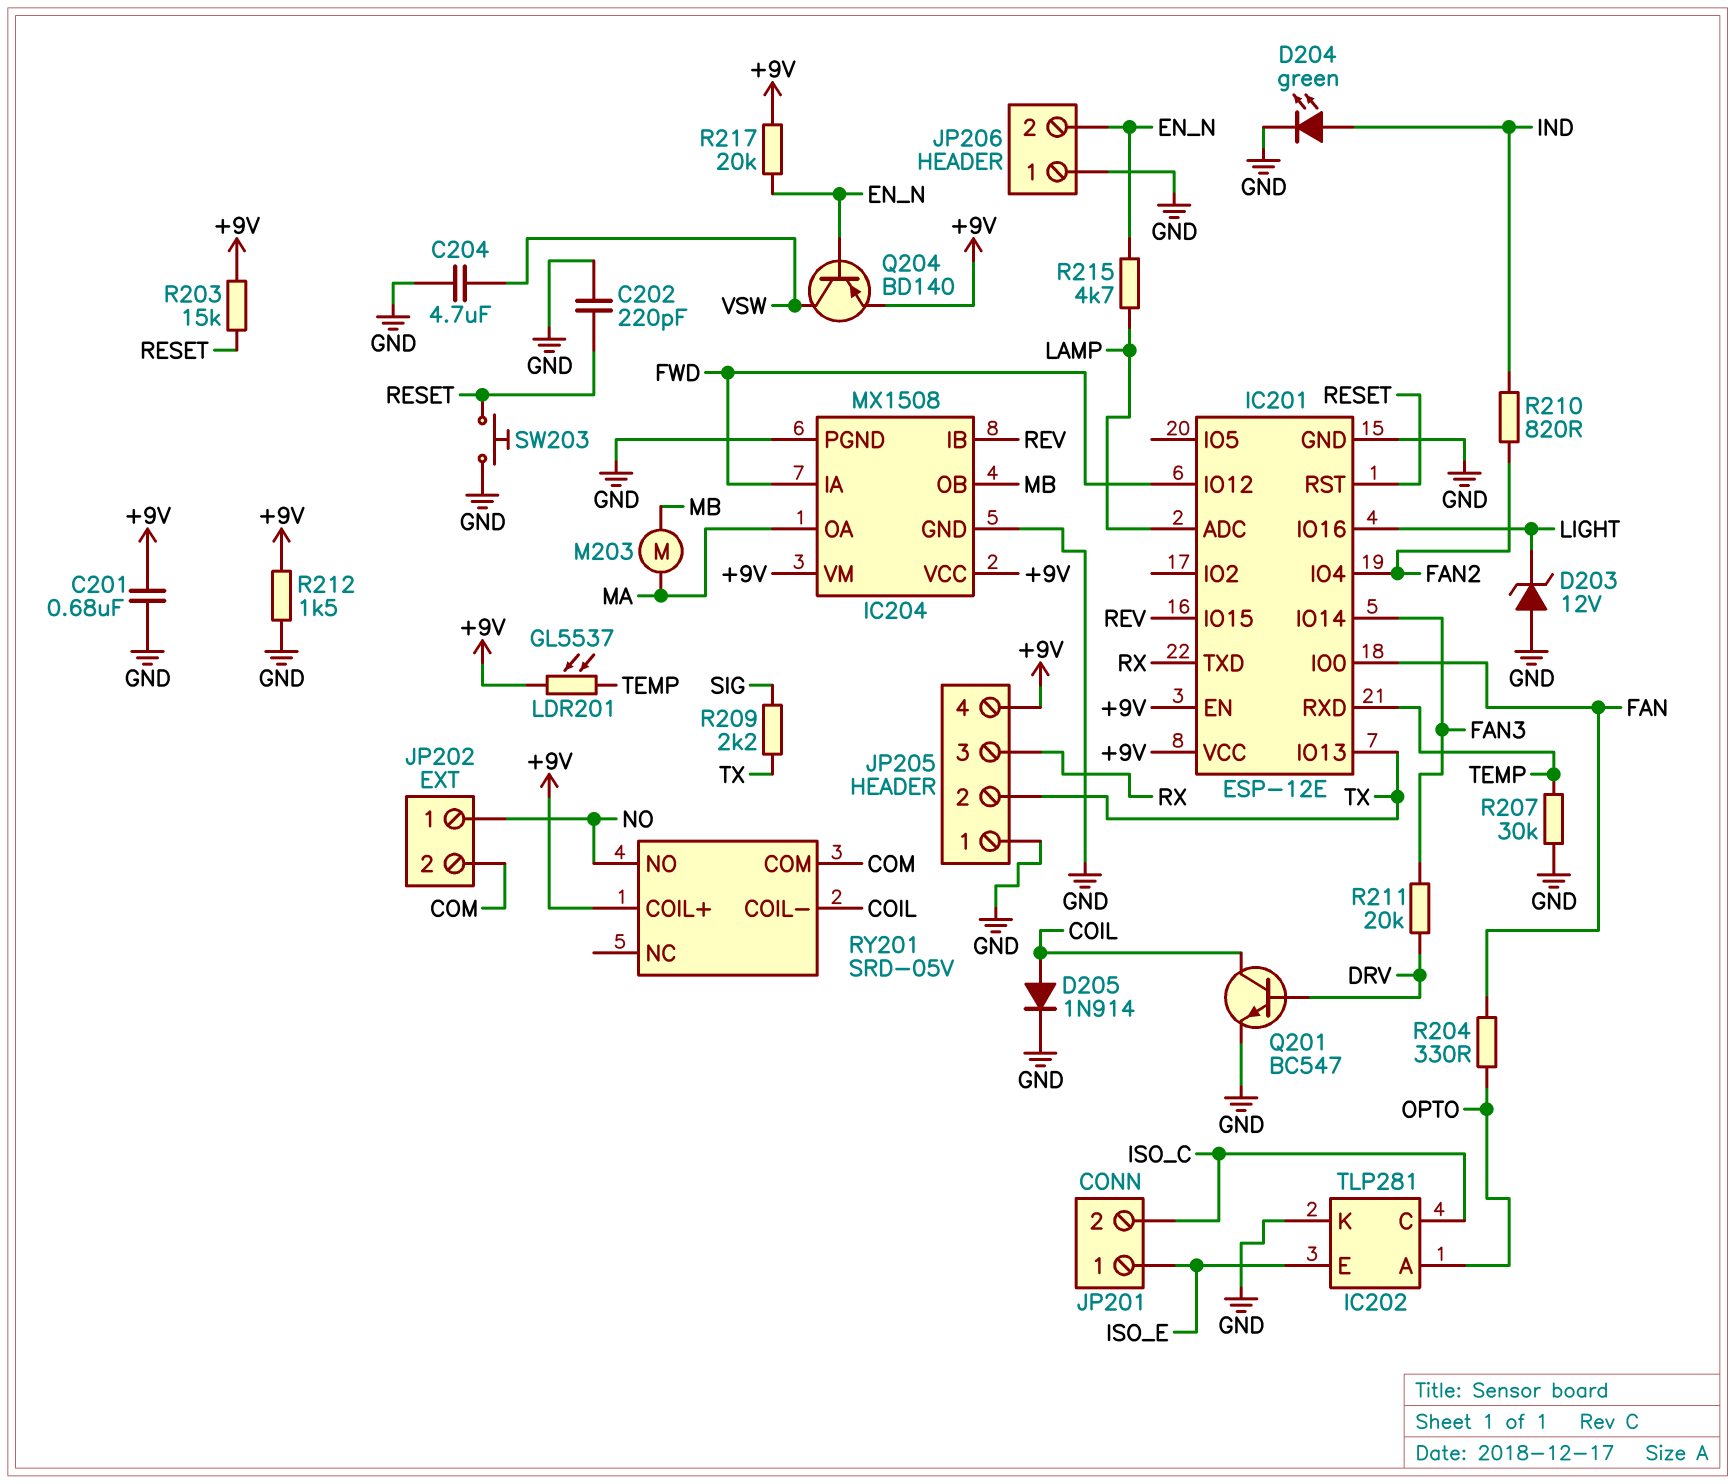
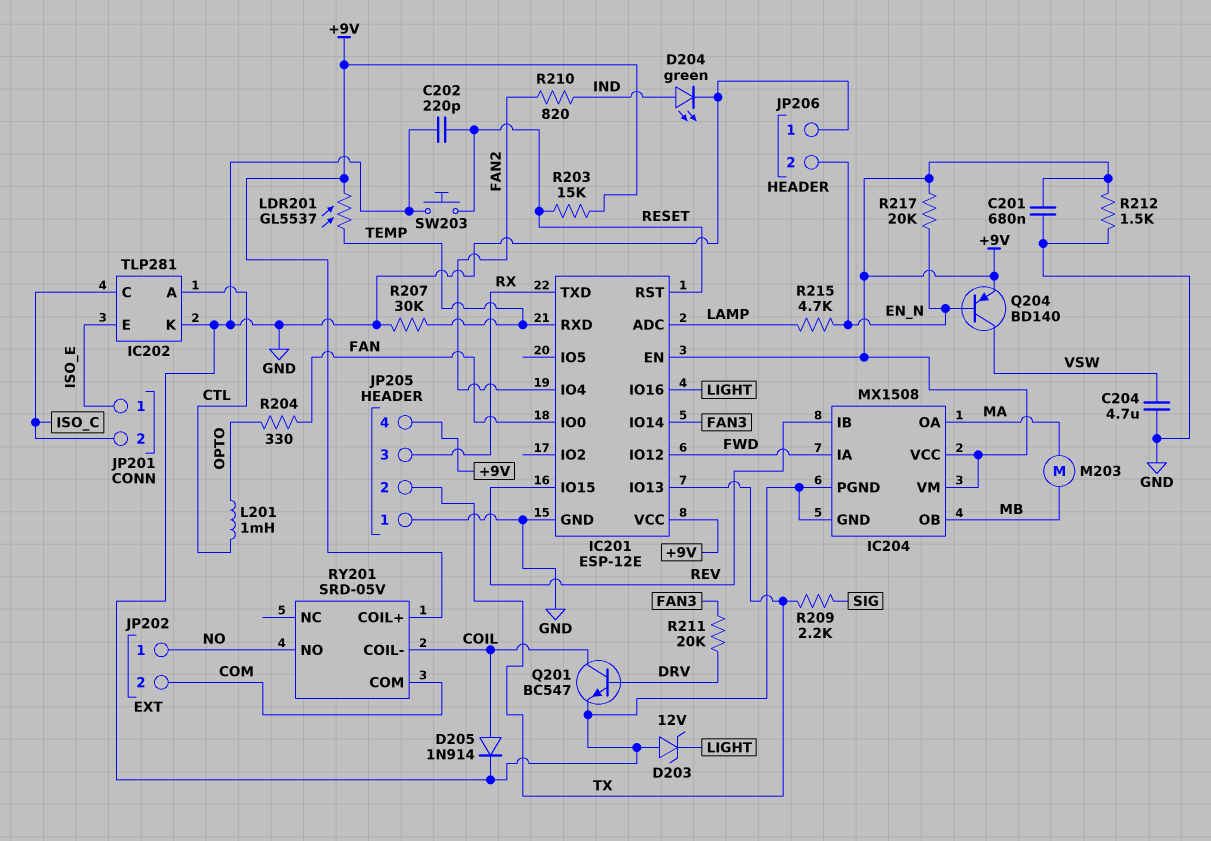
IC202 pin A: OPTO -> CTL
L201: none -> 1mH (CTL, OPTO)

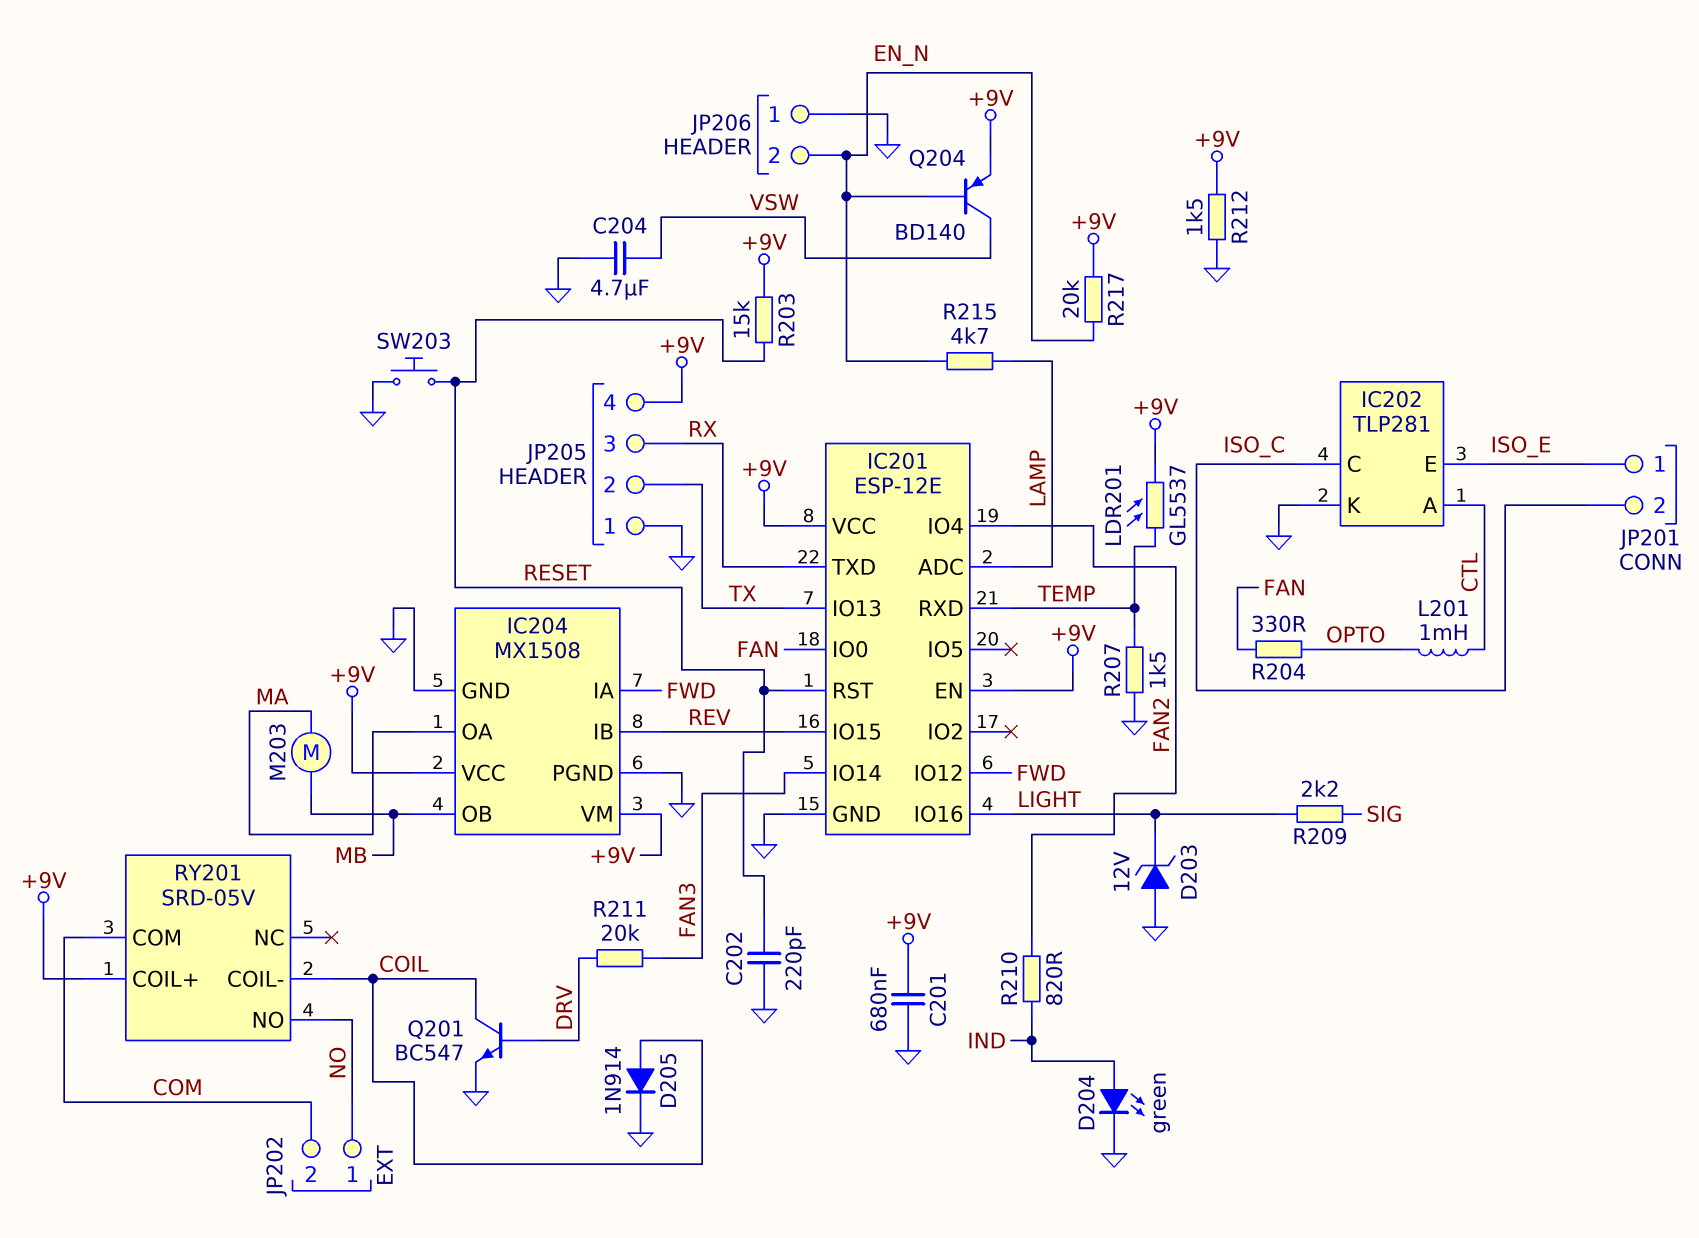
R207: 30k (GND, TEMP) -> 1.5k (GND, TEMP)
R209: 2.2k (SIG, TX) -> 2.2k (LIGHT, SIG)

